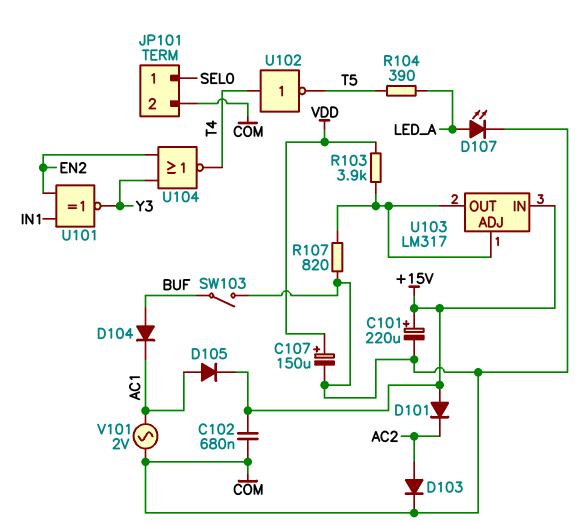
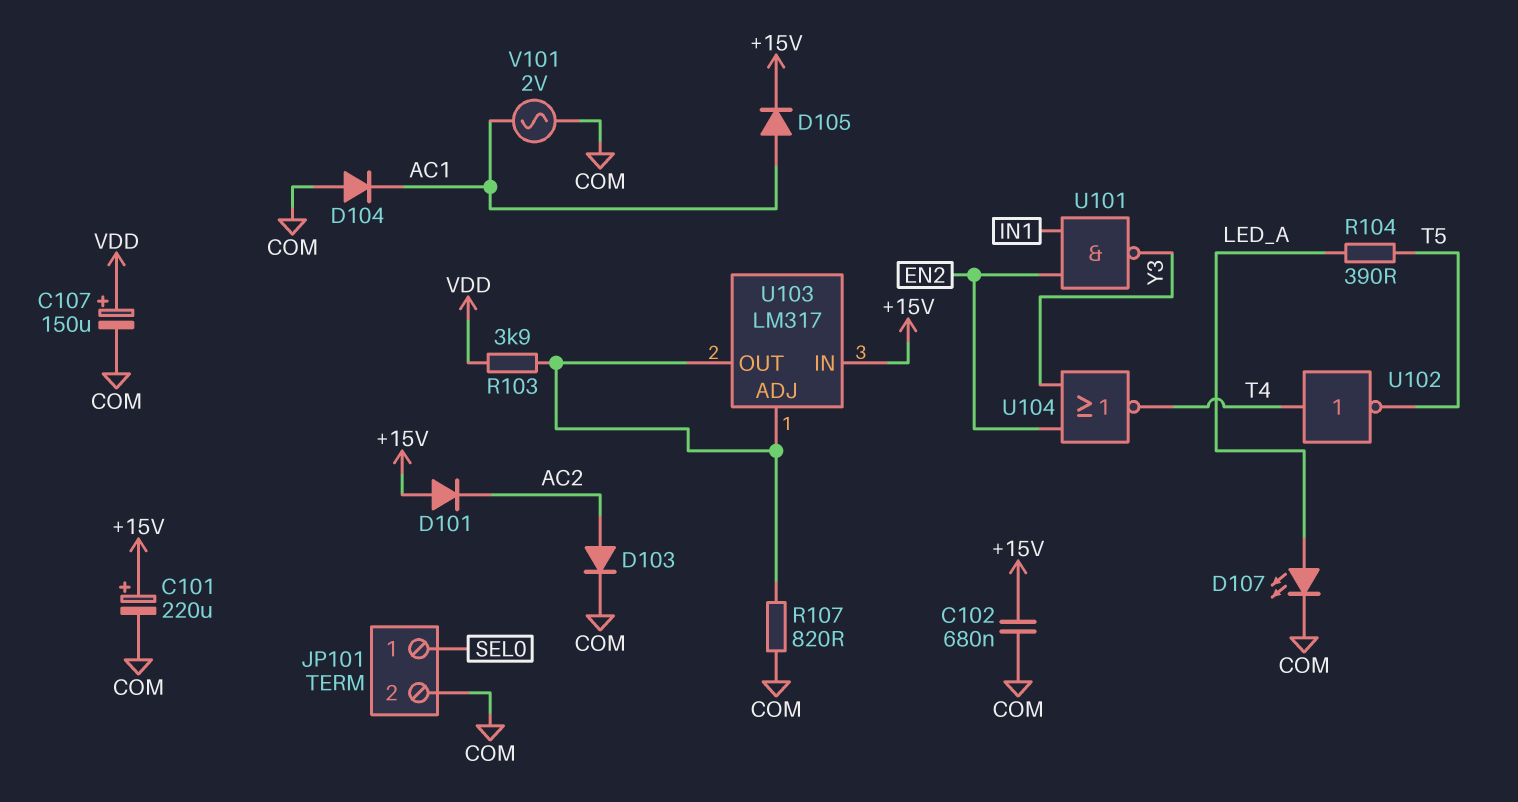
D104: diode (A BUF, K AC1) -> diode (A COM, K AC1)
SW103: switch (BUF, COM) -> none
U101: XNOR (in EN2, in IN1, out Y3) -> NAND (in EN2, in IN1, out Y3)

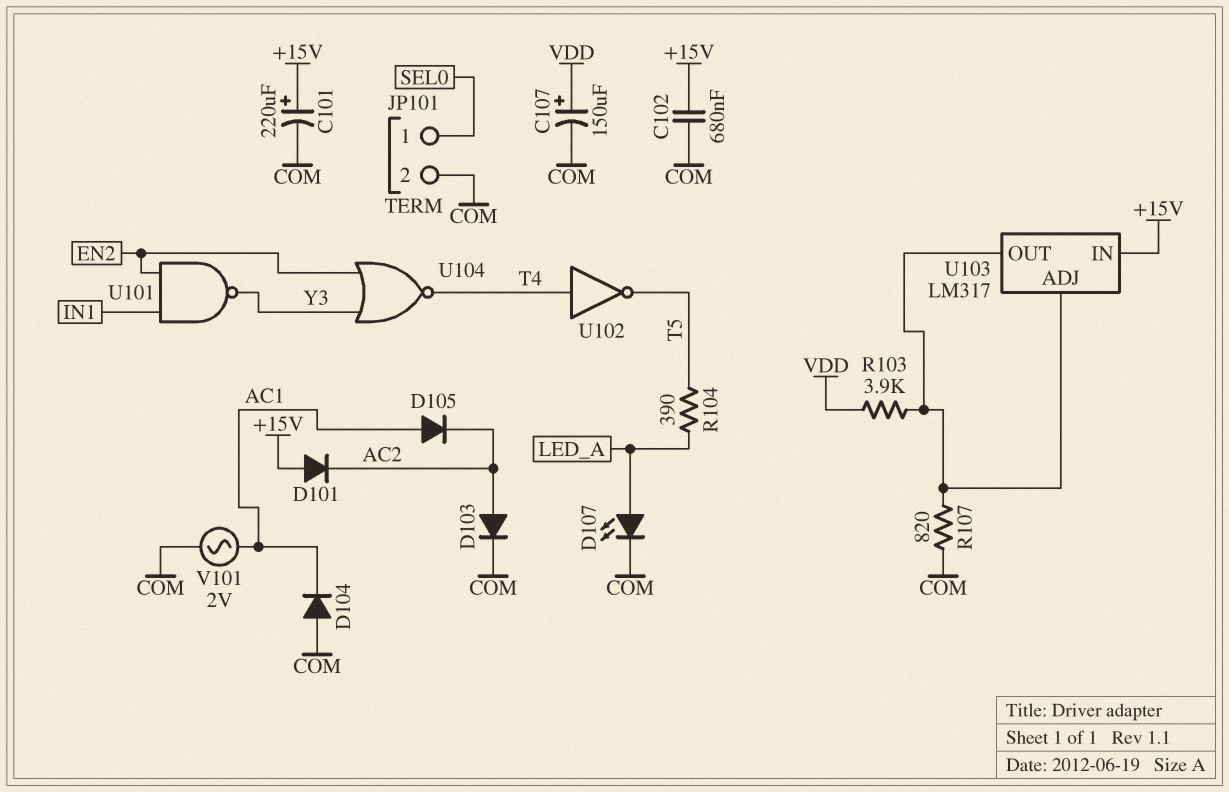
D105: diode (A AC1, K +15V) -> diode (A AC1, K AC2)

